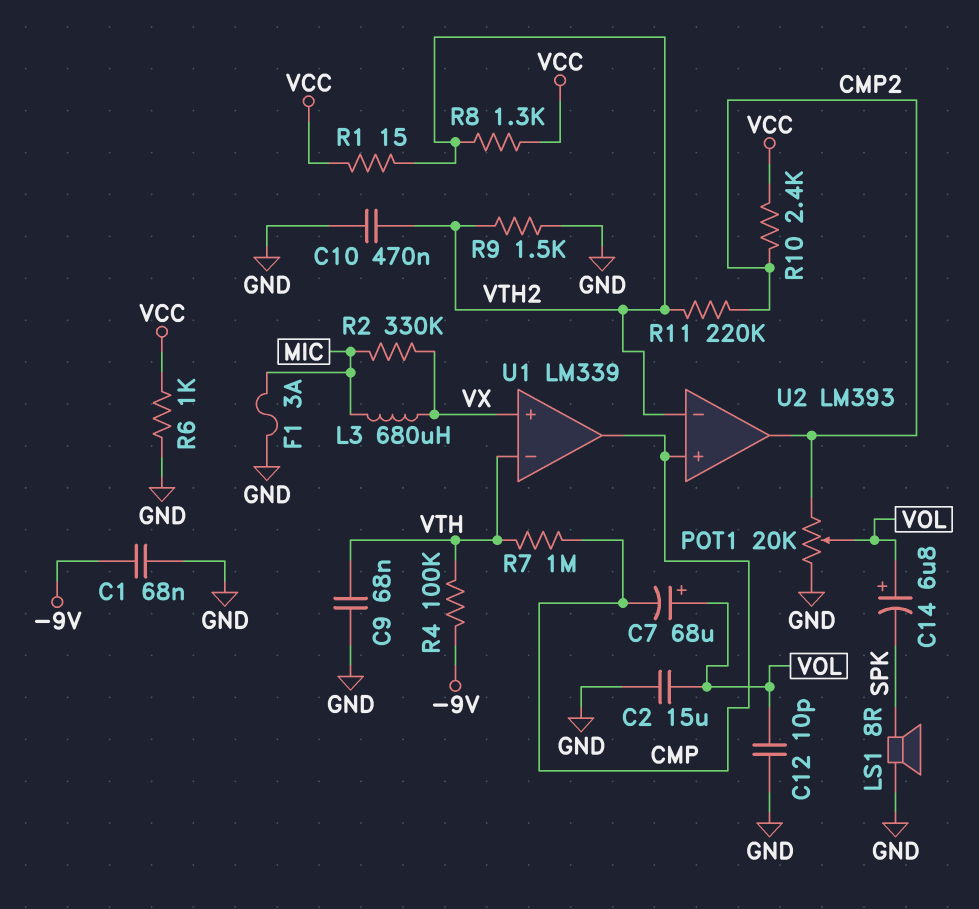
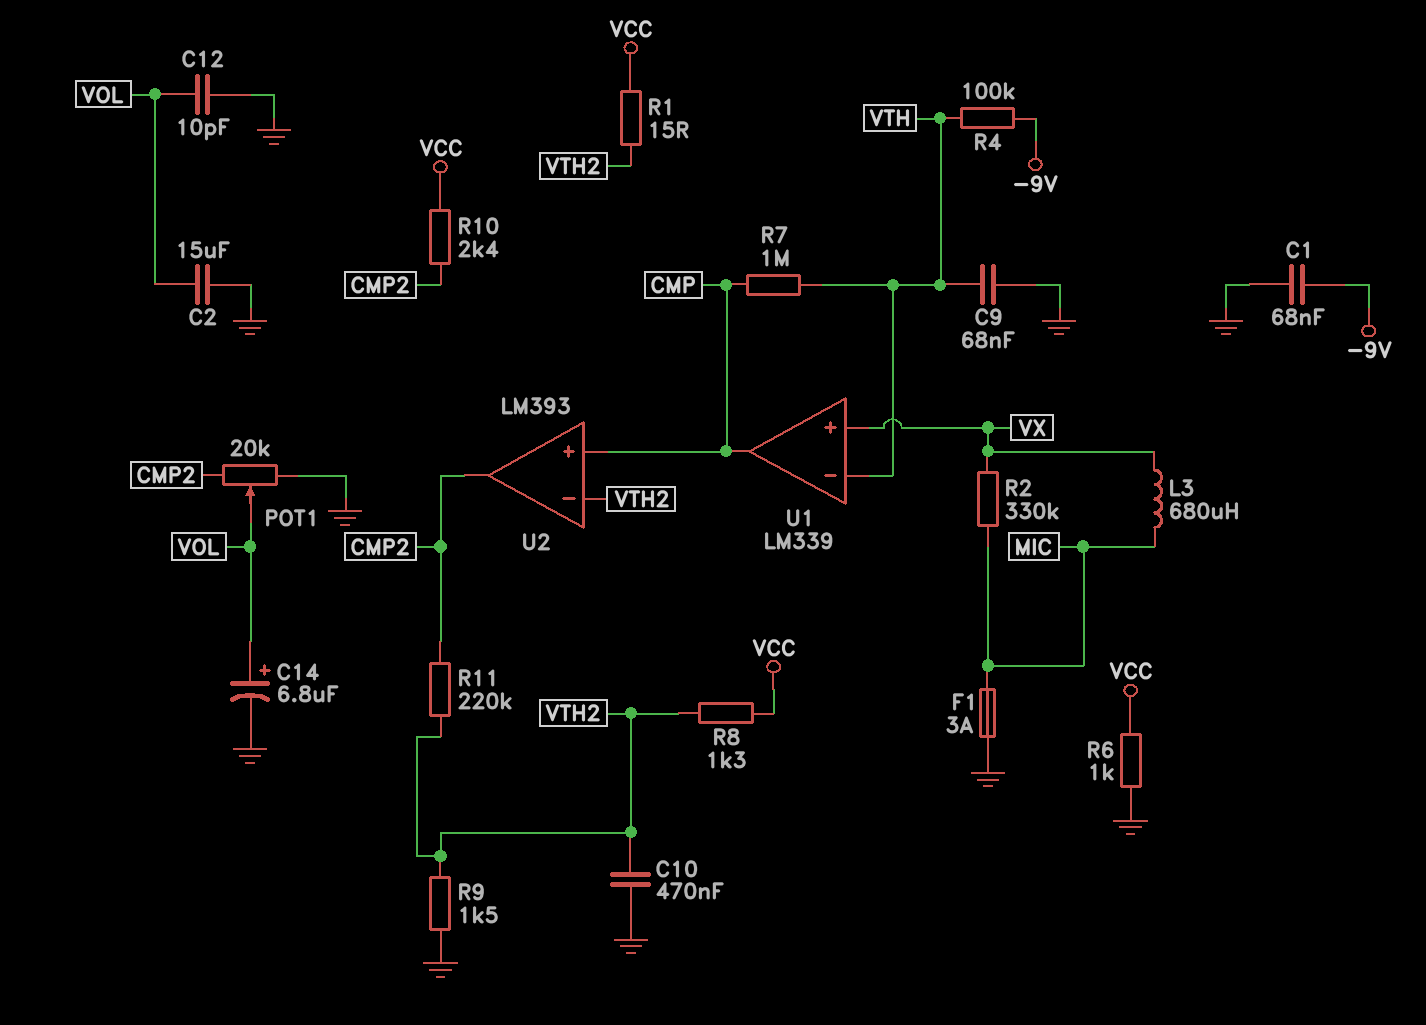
C7: 68uF (plus VOL, minus CMP) -> none
C14: 6.8uF (plus VOL, minus SPK) -> 6.8uF (plus VOL, minus GND)
LS1: speaker 8R (GND, SPK) -> none

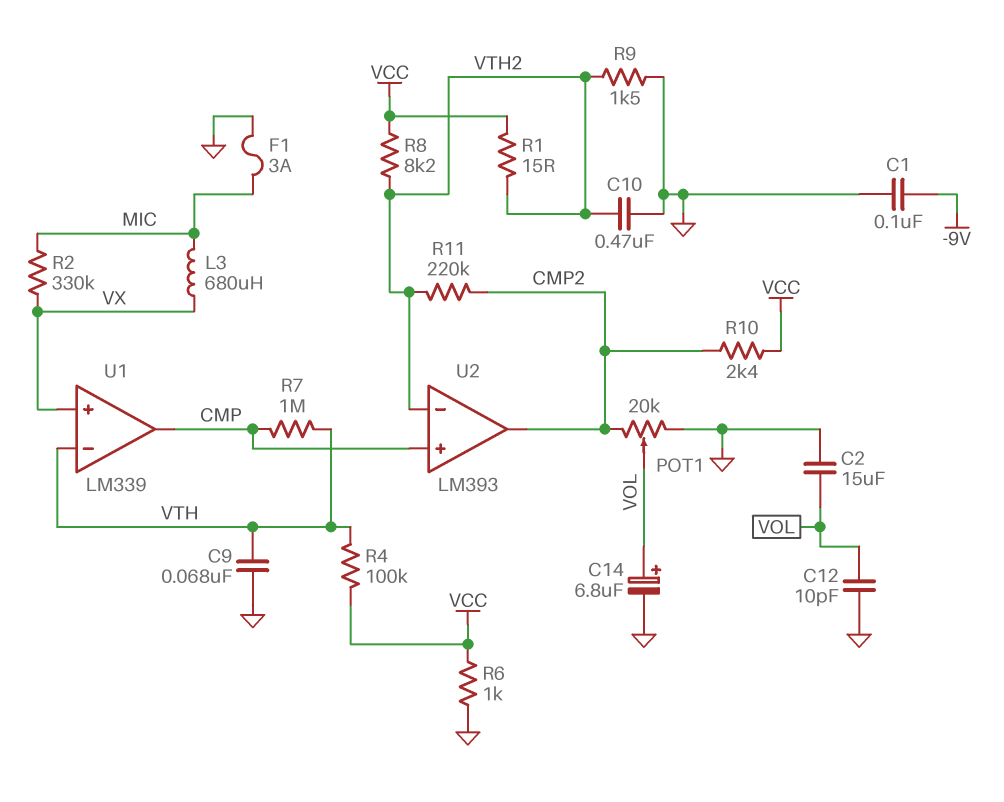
C1: 68nF (-9V, GND) -> 100nF (-9V, GND)
R4: 100k (-9V, VTH) -> 100k (VCC, VTH)
R8: 1.3k (VCC, VTH2) -> 8.2k (VCC, VTH2)

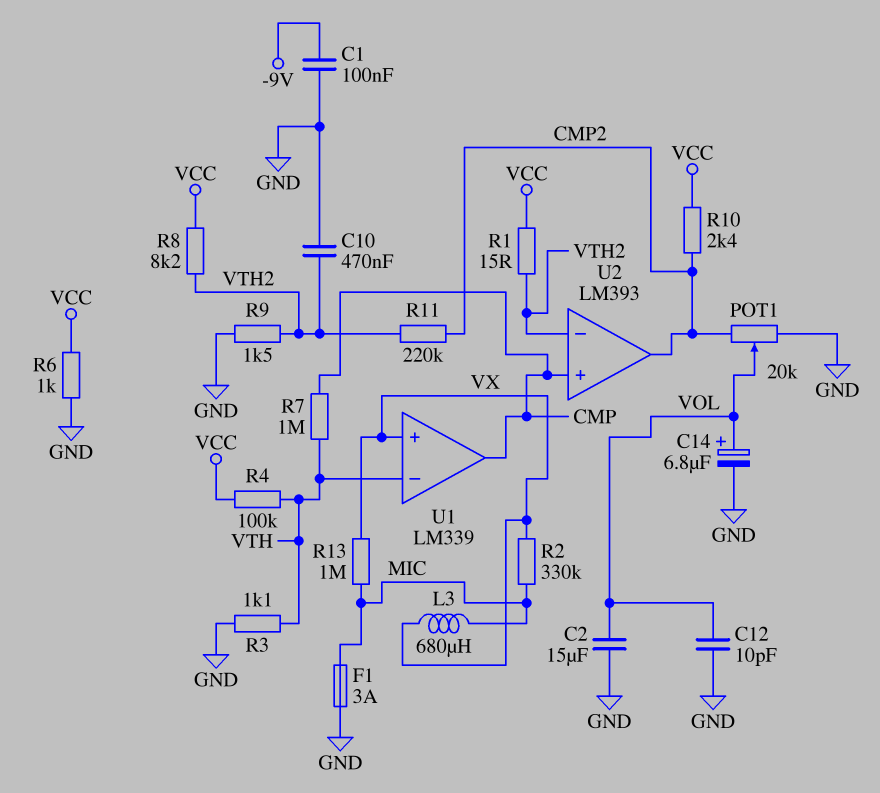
C9: 68nF (GND, VTH) -> none
R3: none -> 1.1k (GND, VTH)
R13: none -> 1M (MIC, VX)

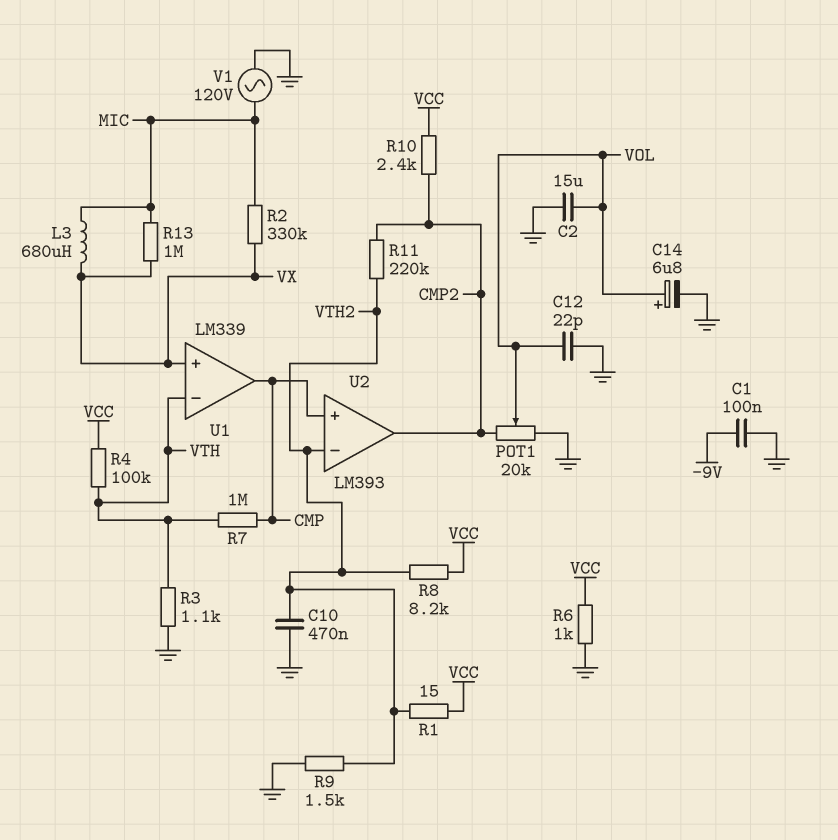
C12: 10pF (GND, VOL) -> 22pF (GND, VOL)
F1: 3A (GND, MIC) -> none
V1: none -> AC 120V (GND, MIC)

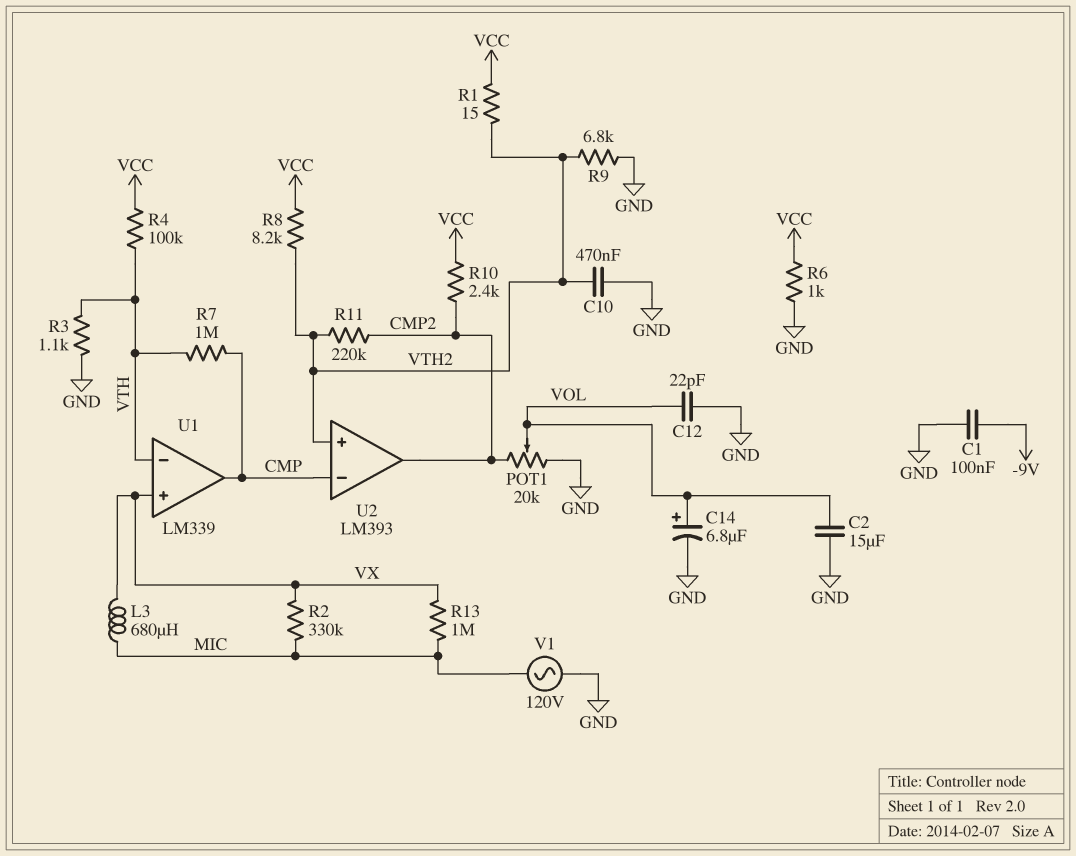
R9: 1.5k (GND, VTH2) -> 6.8k (GND, VTH2)
U2 pin in+: CMP -> VTH2
U2 pin in-: VTH2 -> CMP

